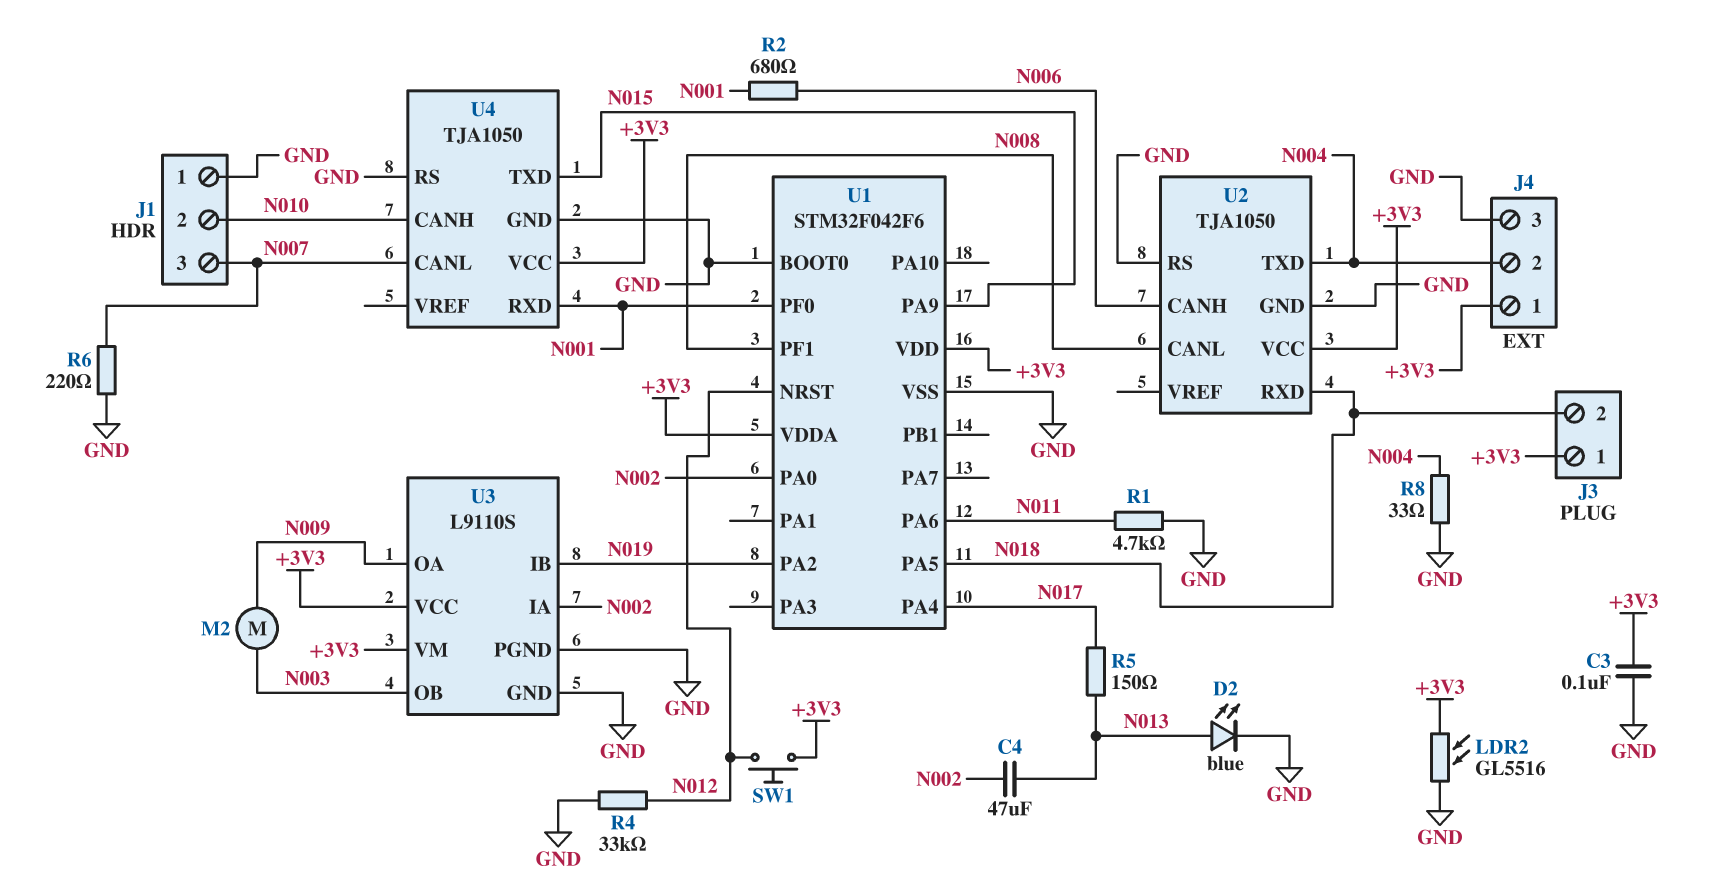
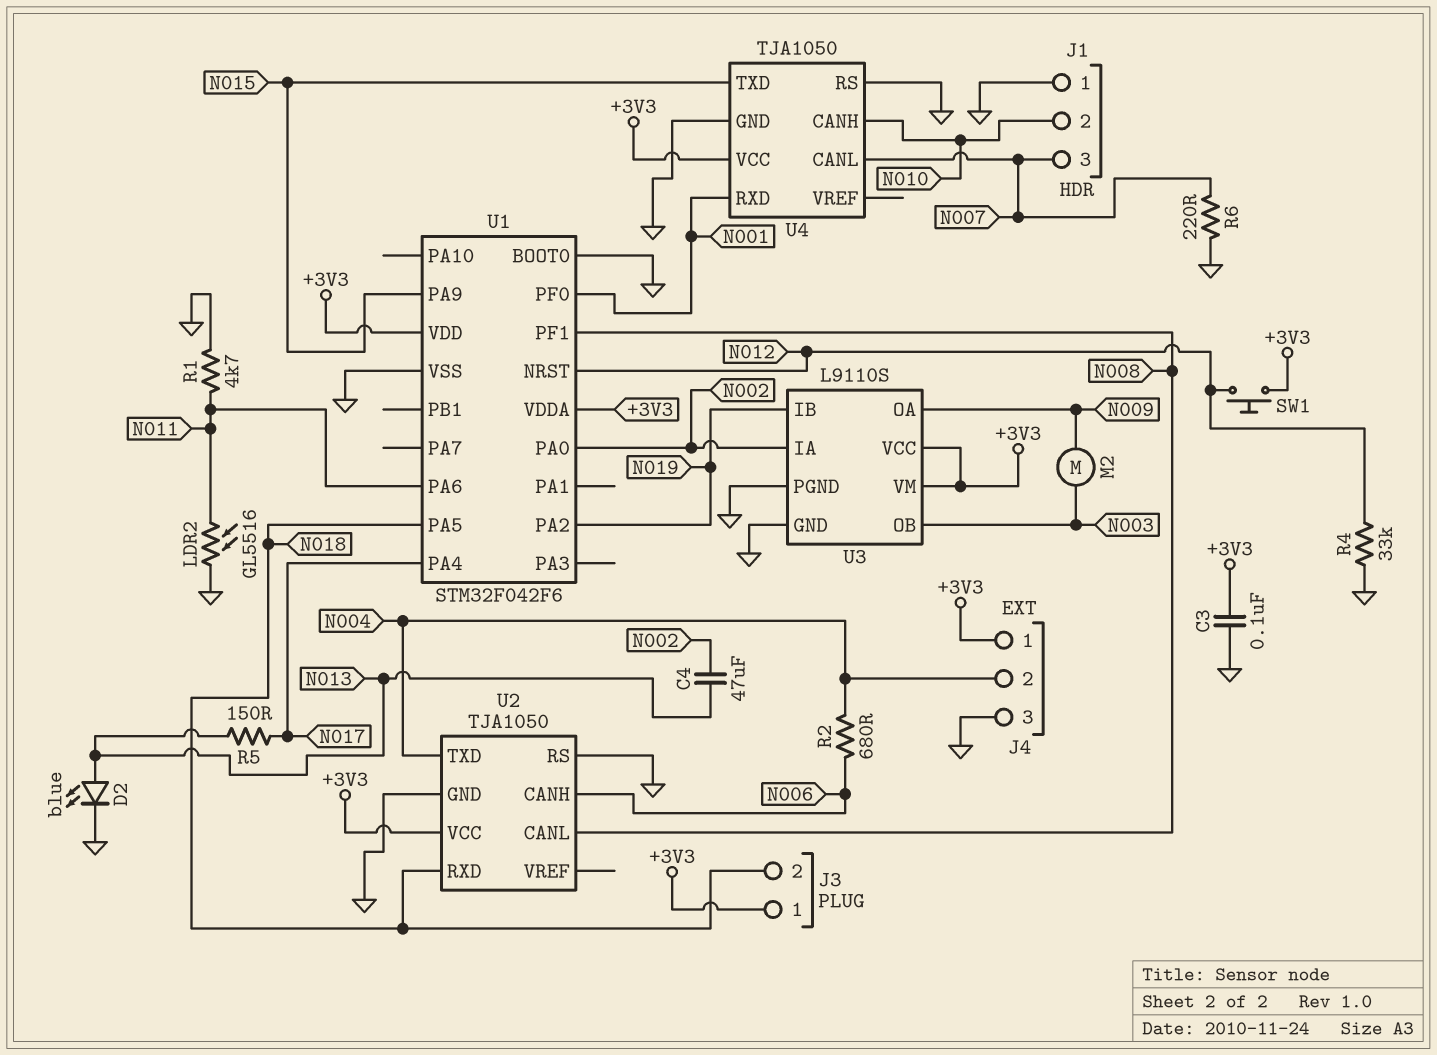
LDR2: GL5516 (+3V3, GND) -> GL5516 (GND, N011)
R2: 680 (N001, N006) -> 680 (N004, N006)
R8: 33 (GND, N004) -> none

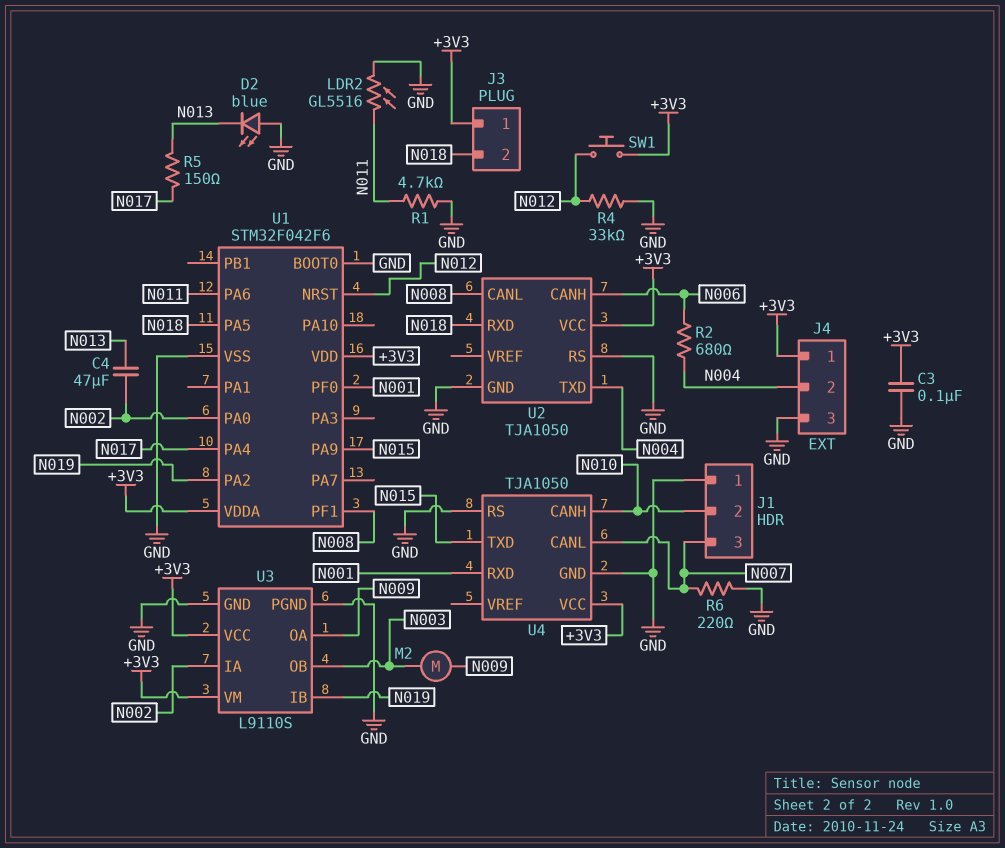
D2: LED blue (A N013, K GND) -> LED blue (A GND, K N013)

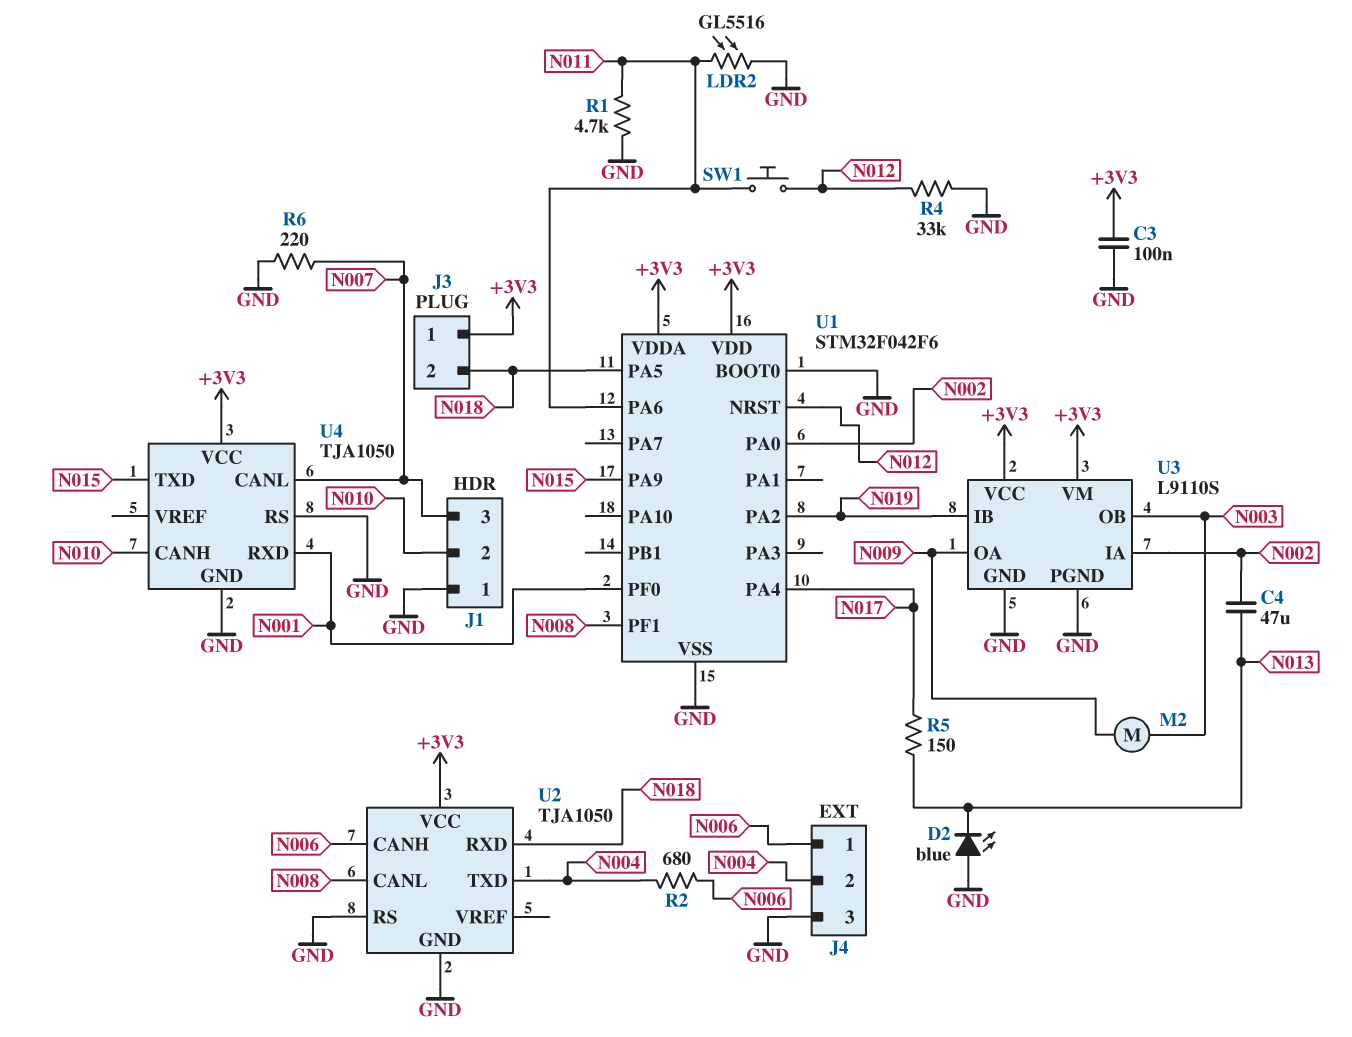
J4 pin 1: +3V3 -> N006
SW1: button (+3V3, N012) -> button (N011, N012)

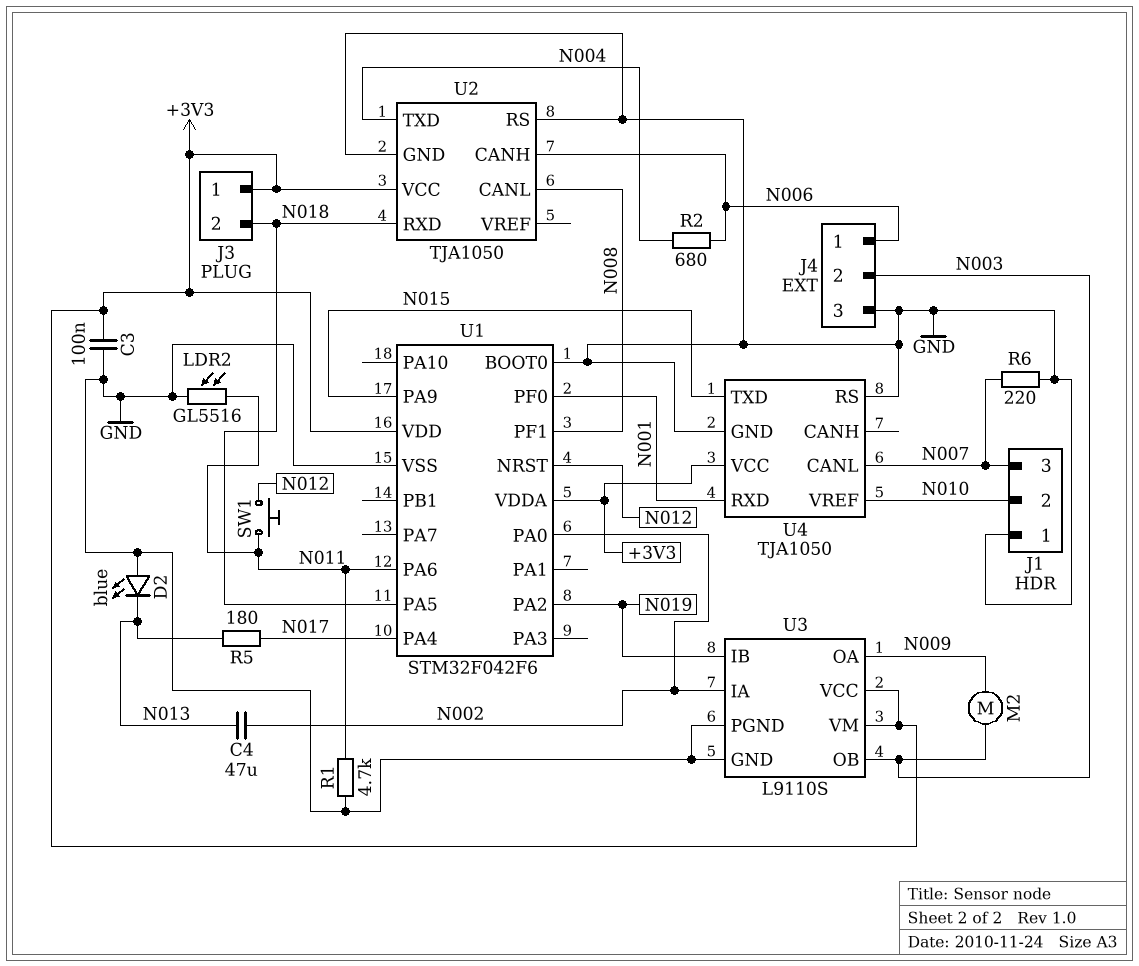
J4 pin 2: N004 -> N003
R4: 33k (GND, N012) -> none
R5: 150 (N013, N017) -> 180 (N013, N017)
U4 pin CANH: N010 -> none
U4 pin VREF: none -> N010

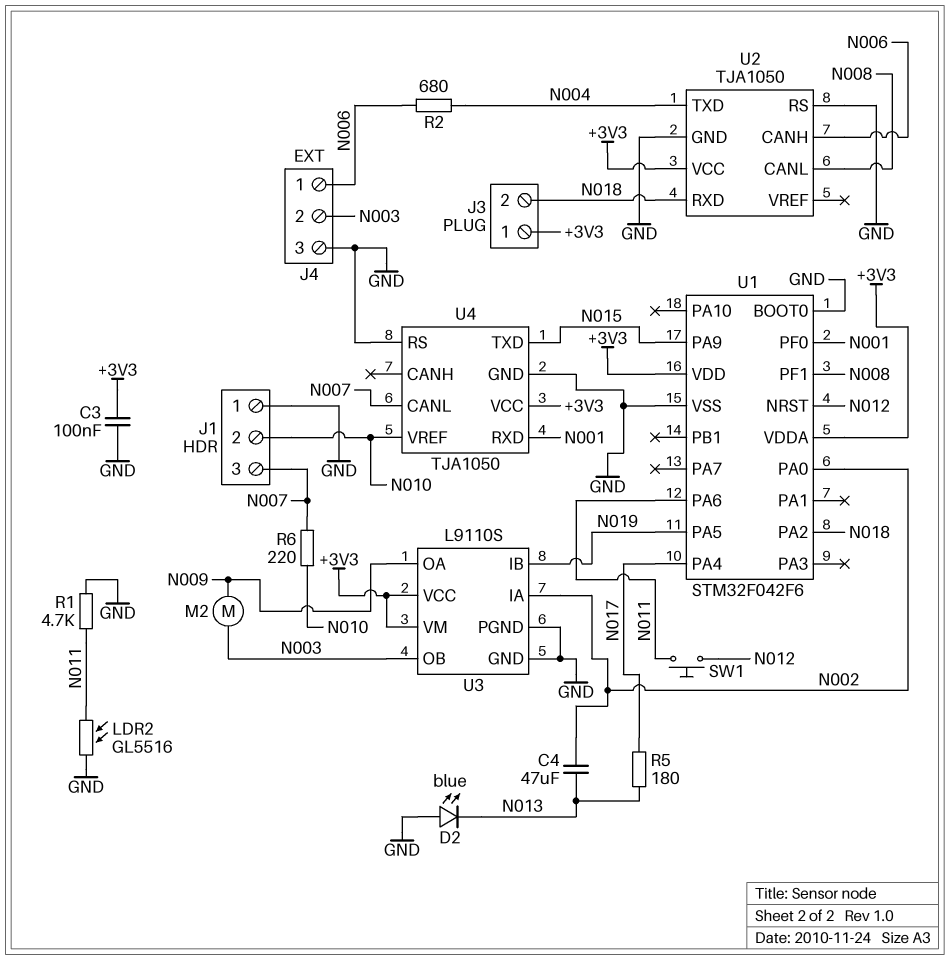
R6: 220 (GND, N007) -> 220 (N007, N010)
U1 pin PA2: N019 -> N018
U1 pin PA5: N018 -> N019

